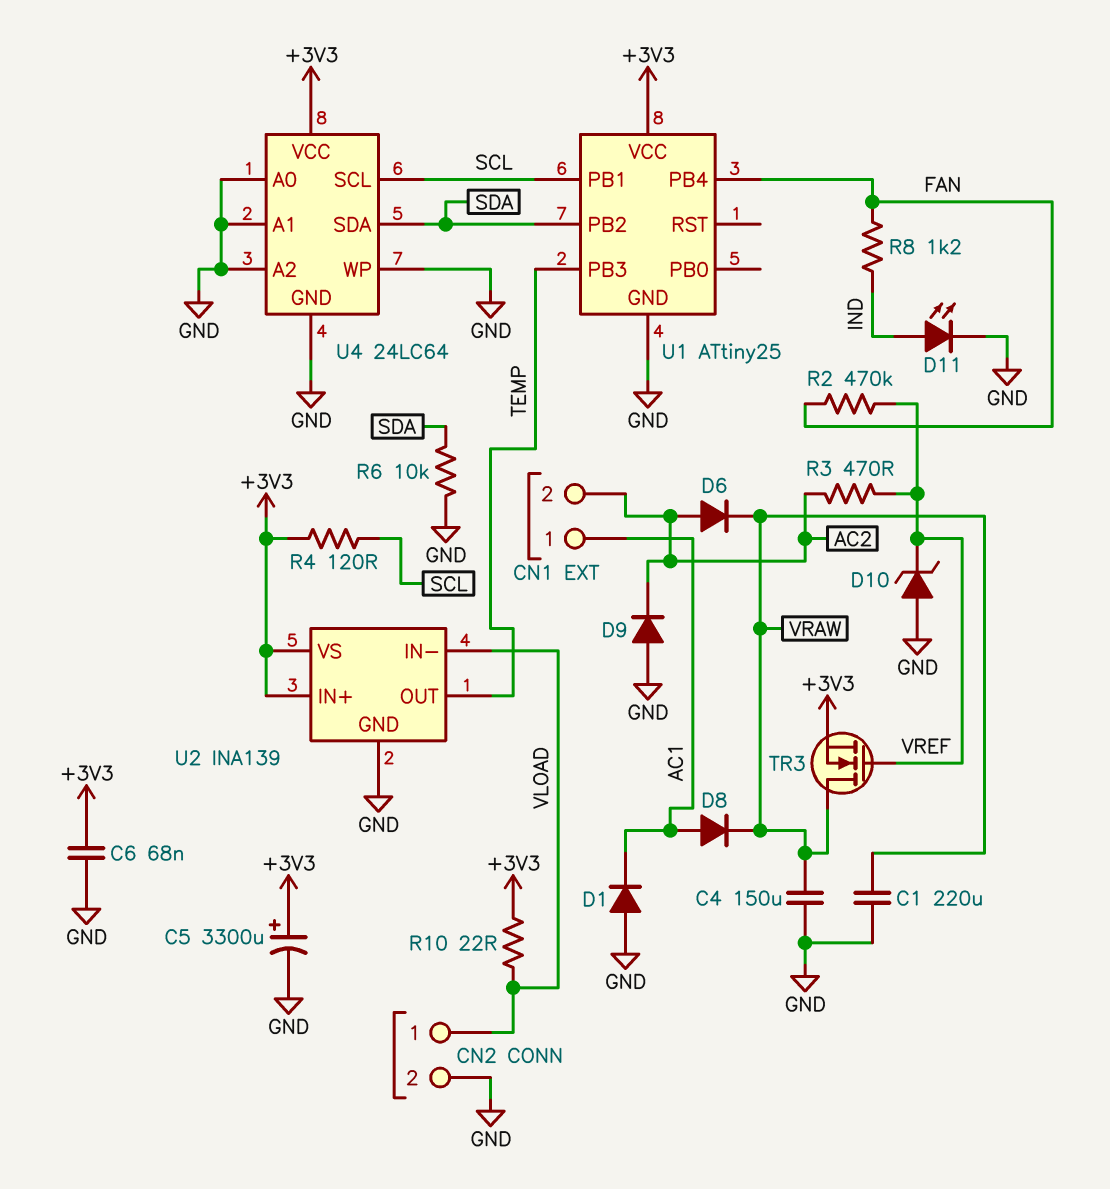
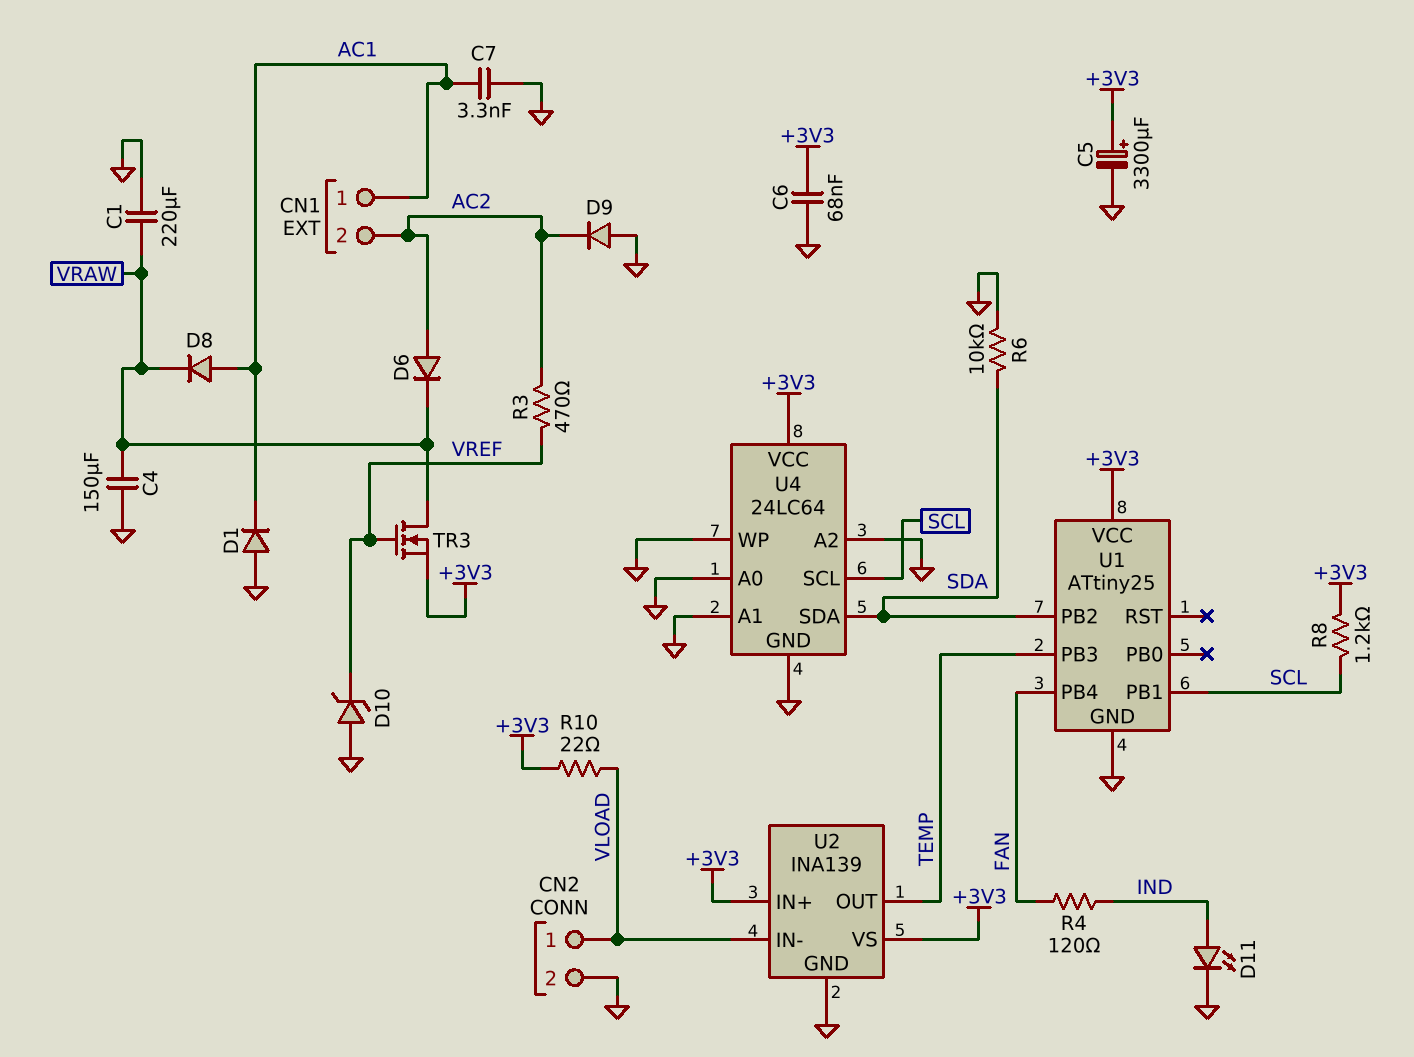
C7: none -> 3.3nF (AC1, GND)
R2: 470k (FAN, VREF) -> none
R4: 120 (+3V3, SCL) -> 120 (FAN, IND)
R8: 1.2k (FAN, IND) -> 1.2k (+3V3, SCL)

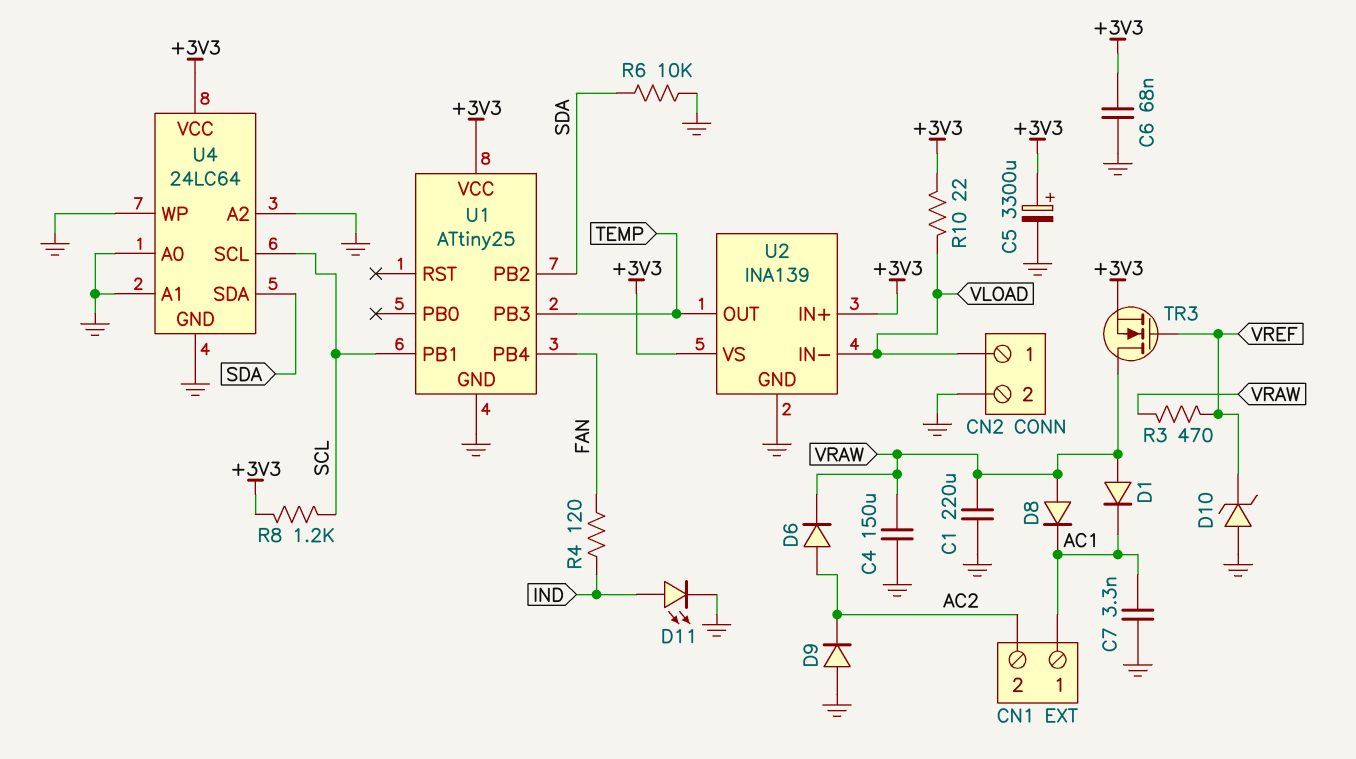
D1: diode (A GND, K AC1) -> diode (A VRAW, K AC1)
D8: diode (A AC1, K VRAW) -> diode (A VRAW, K AC1)
R3: 470 (AC2, VREF) -> 470 (VRAW, VREF)

